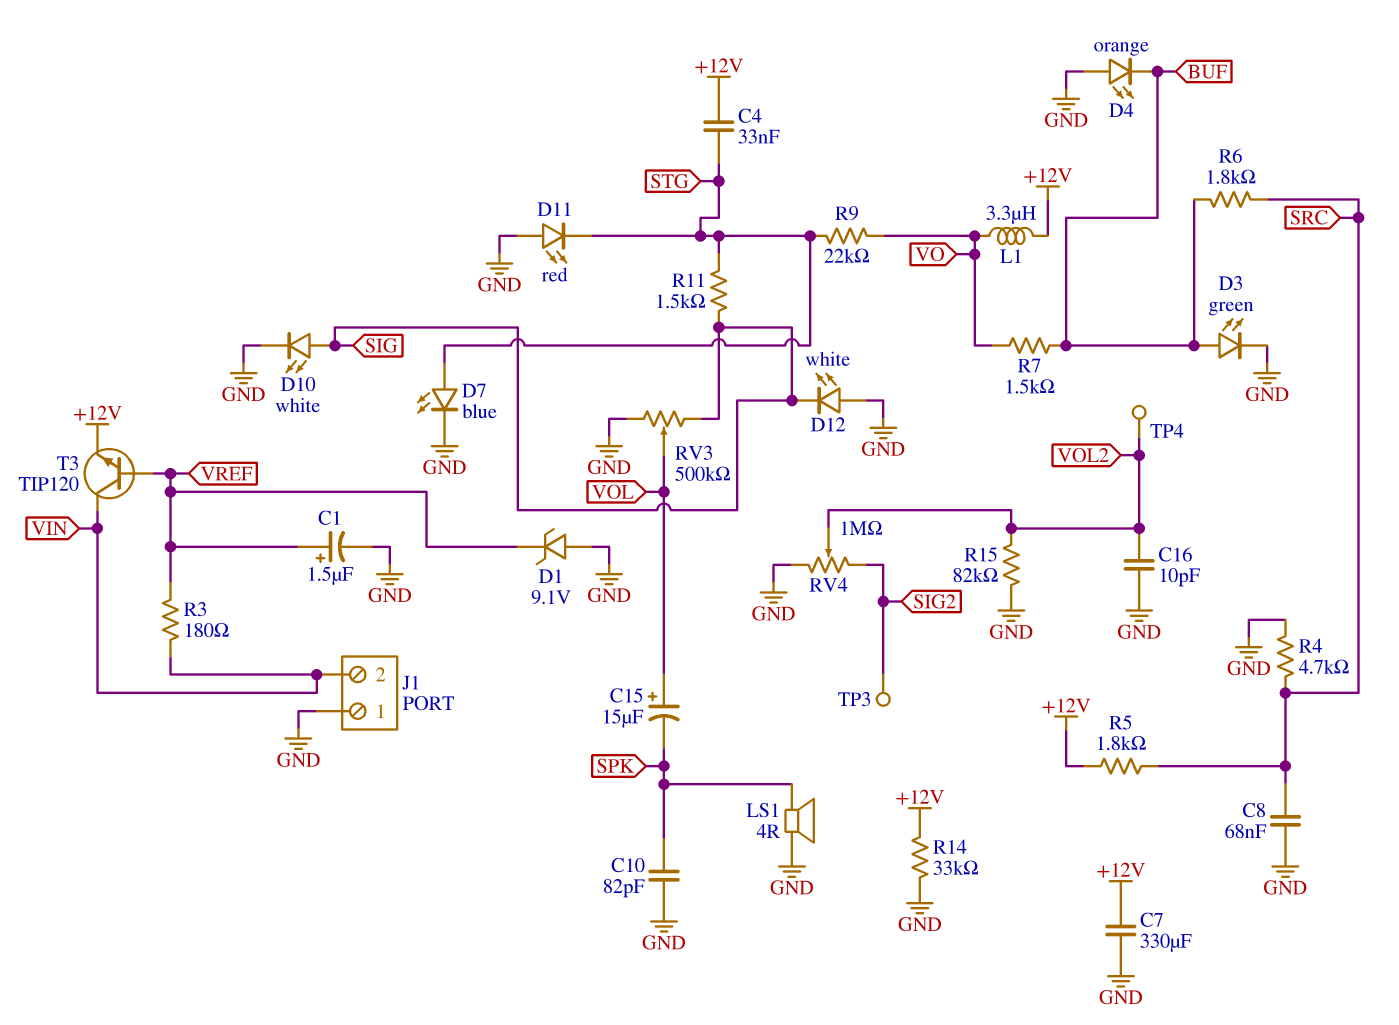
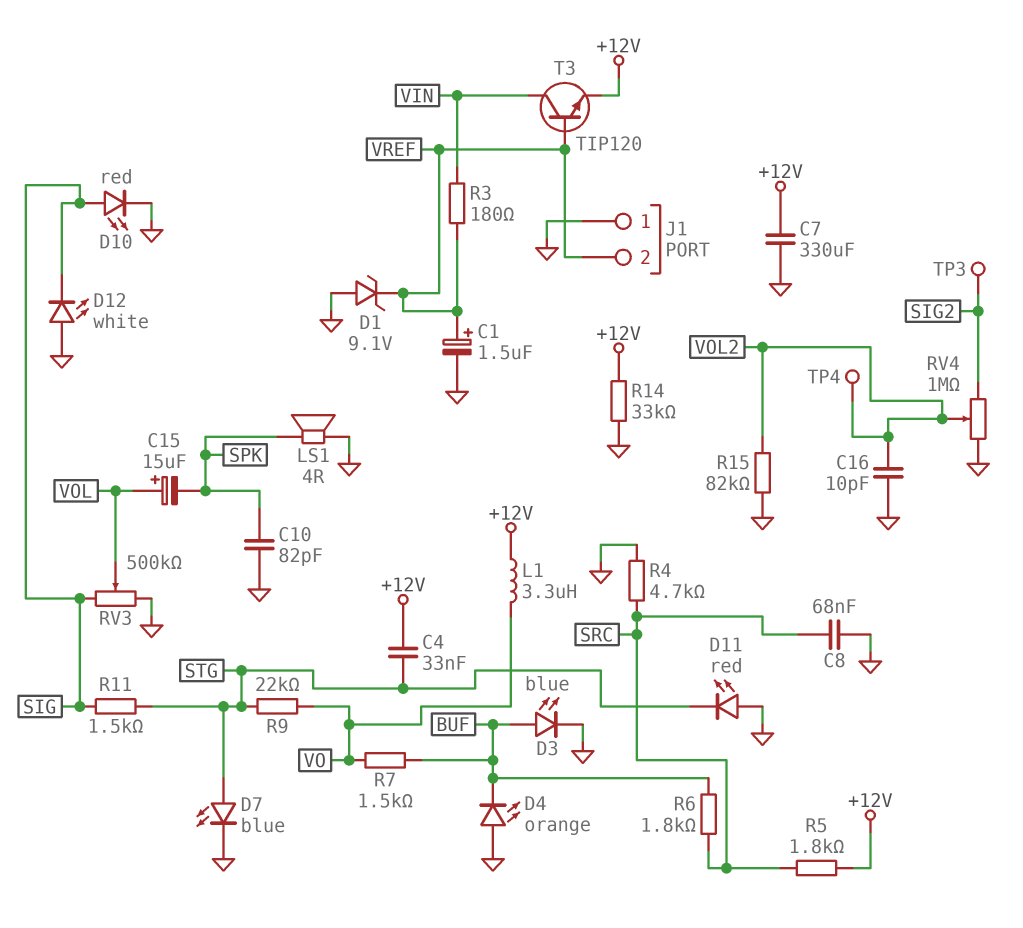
D3: LED green (A BUF, K GND) -> LED blue (A BUF, K GND)
D10: LED white (A SIG, K GND) -> LED red (A SIG, K GND)
J1 pin 2: VIN -> VREF

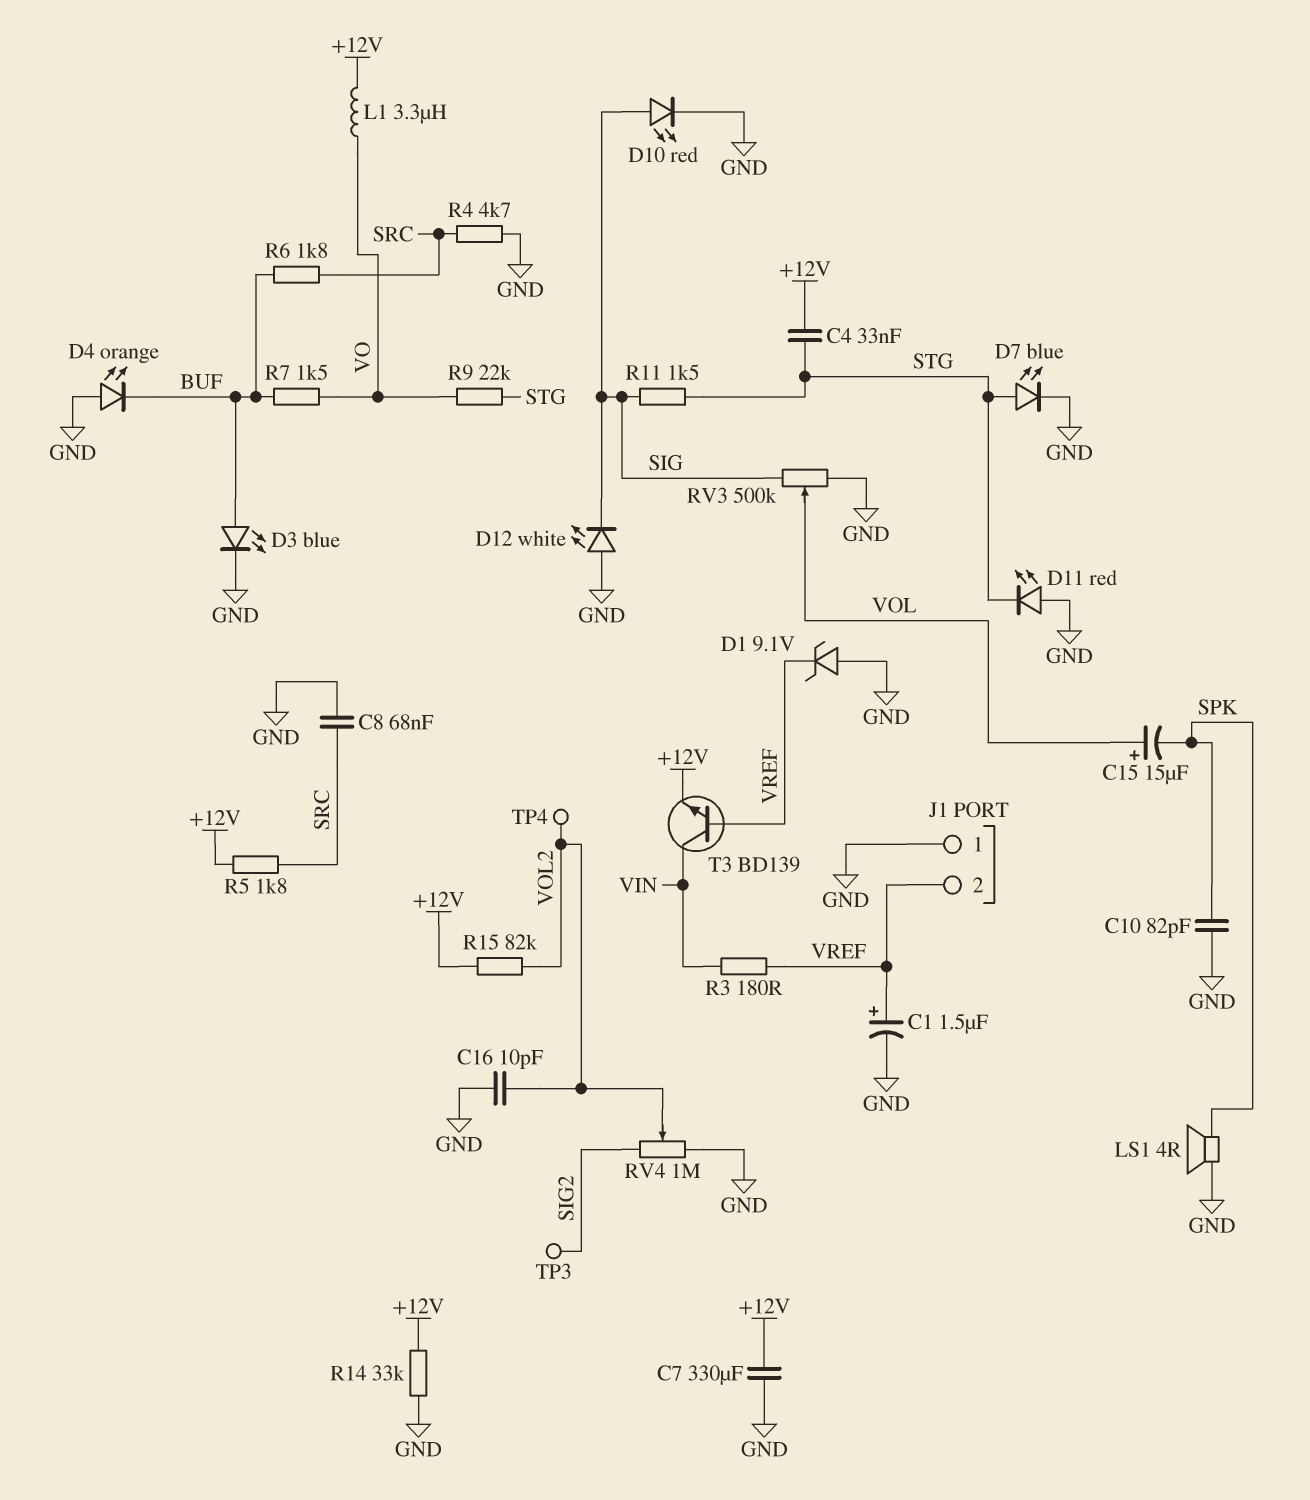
R15: 82k (GND, VOL2) -> 82k (+12V, VOL2)
T3: NPN TIP120 (B VREF, C VIN, E +12V) -> NPN BD139 (B VREF, C VIN, E +12V)

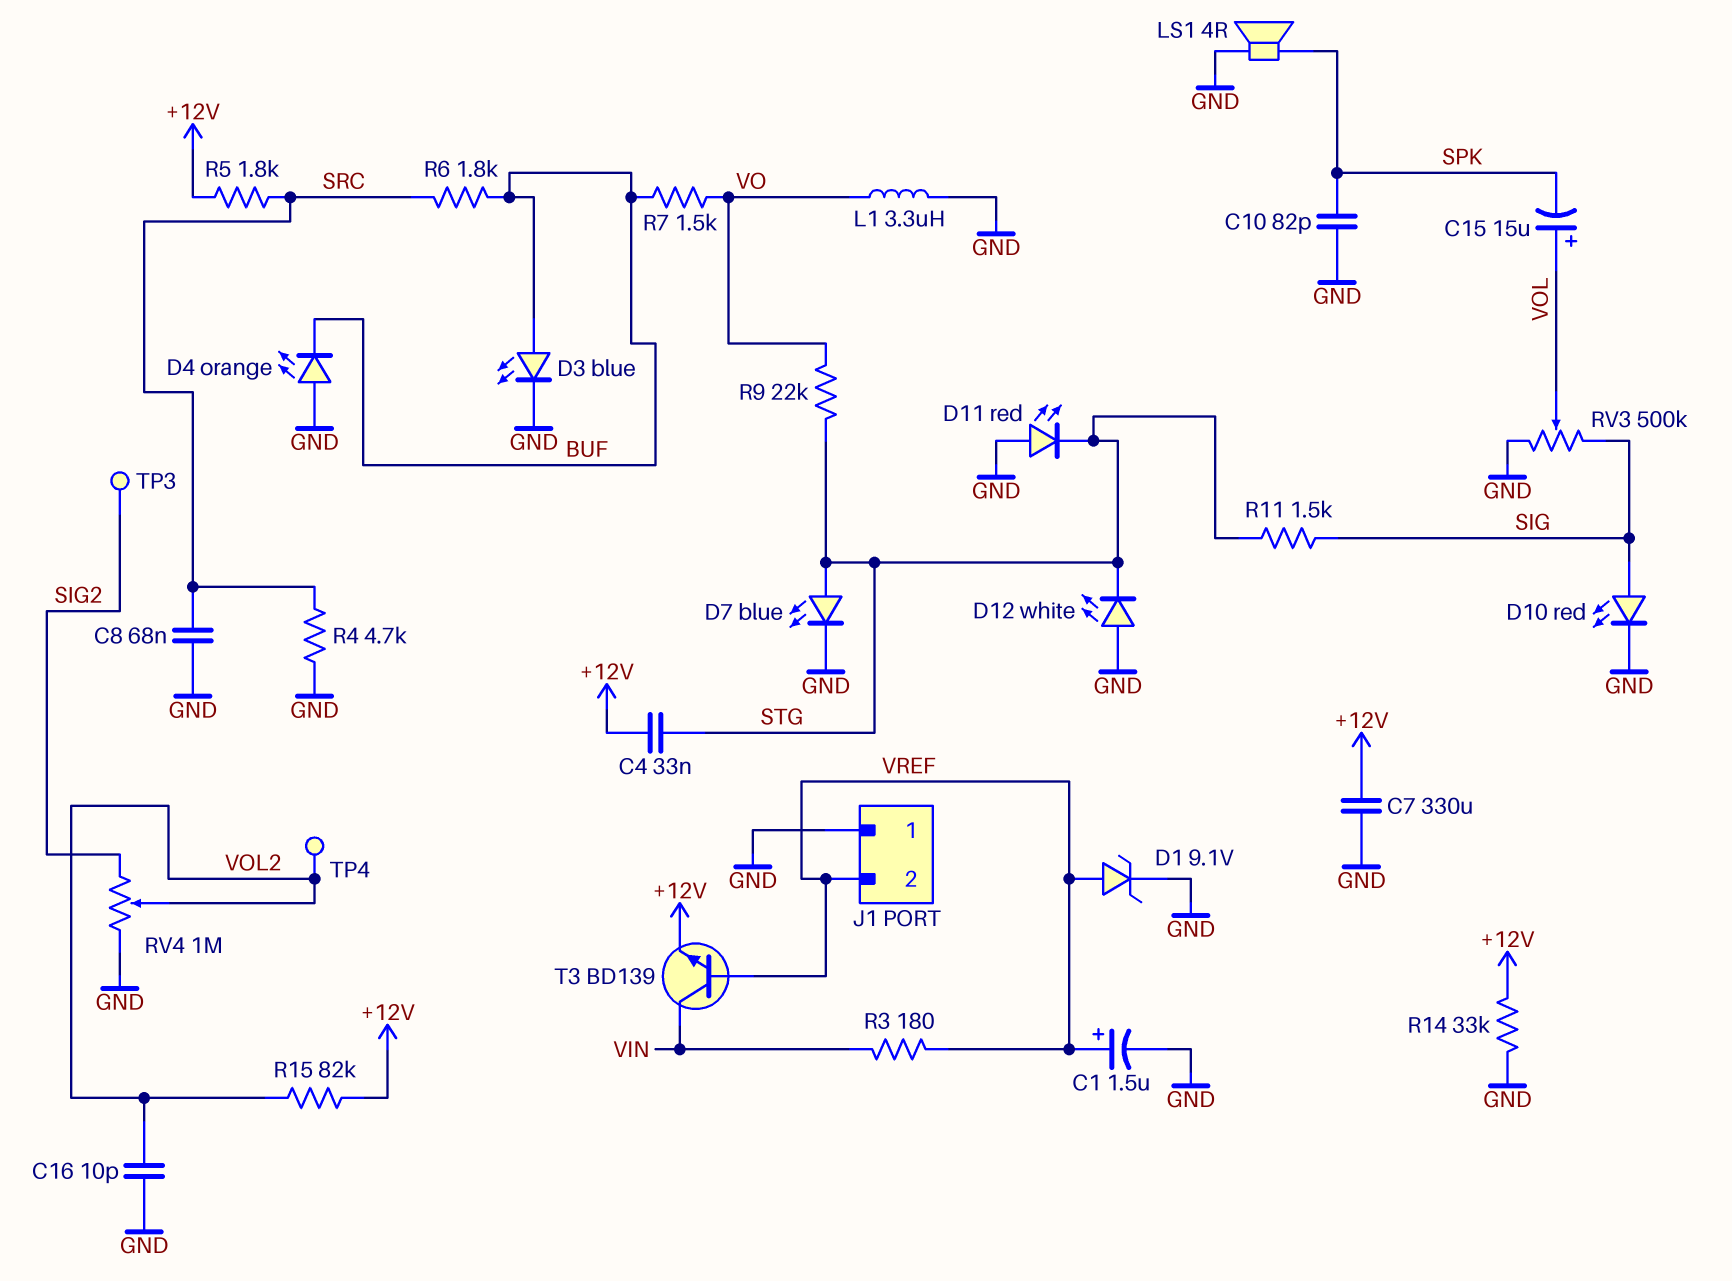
D1: zener 9.1V (A GND, K VREF) -> zener 9.1V (A VREF, K GND)
D12: LED white (A GND, K SIG) -> LED white (A GND, K STG)
L1: 3.3uH (+12V, VO) -> 3.3uH (GND, VO)

